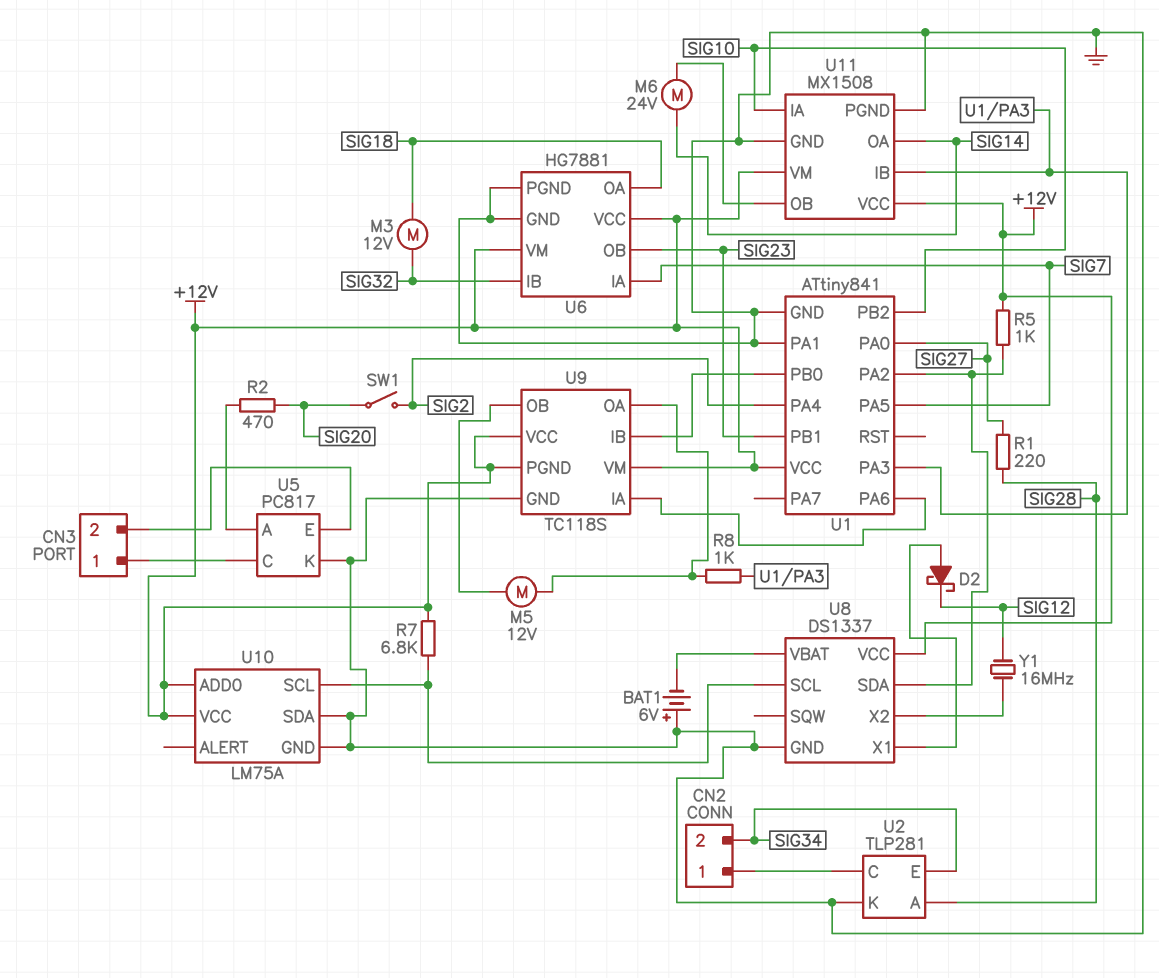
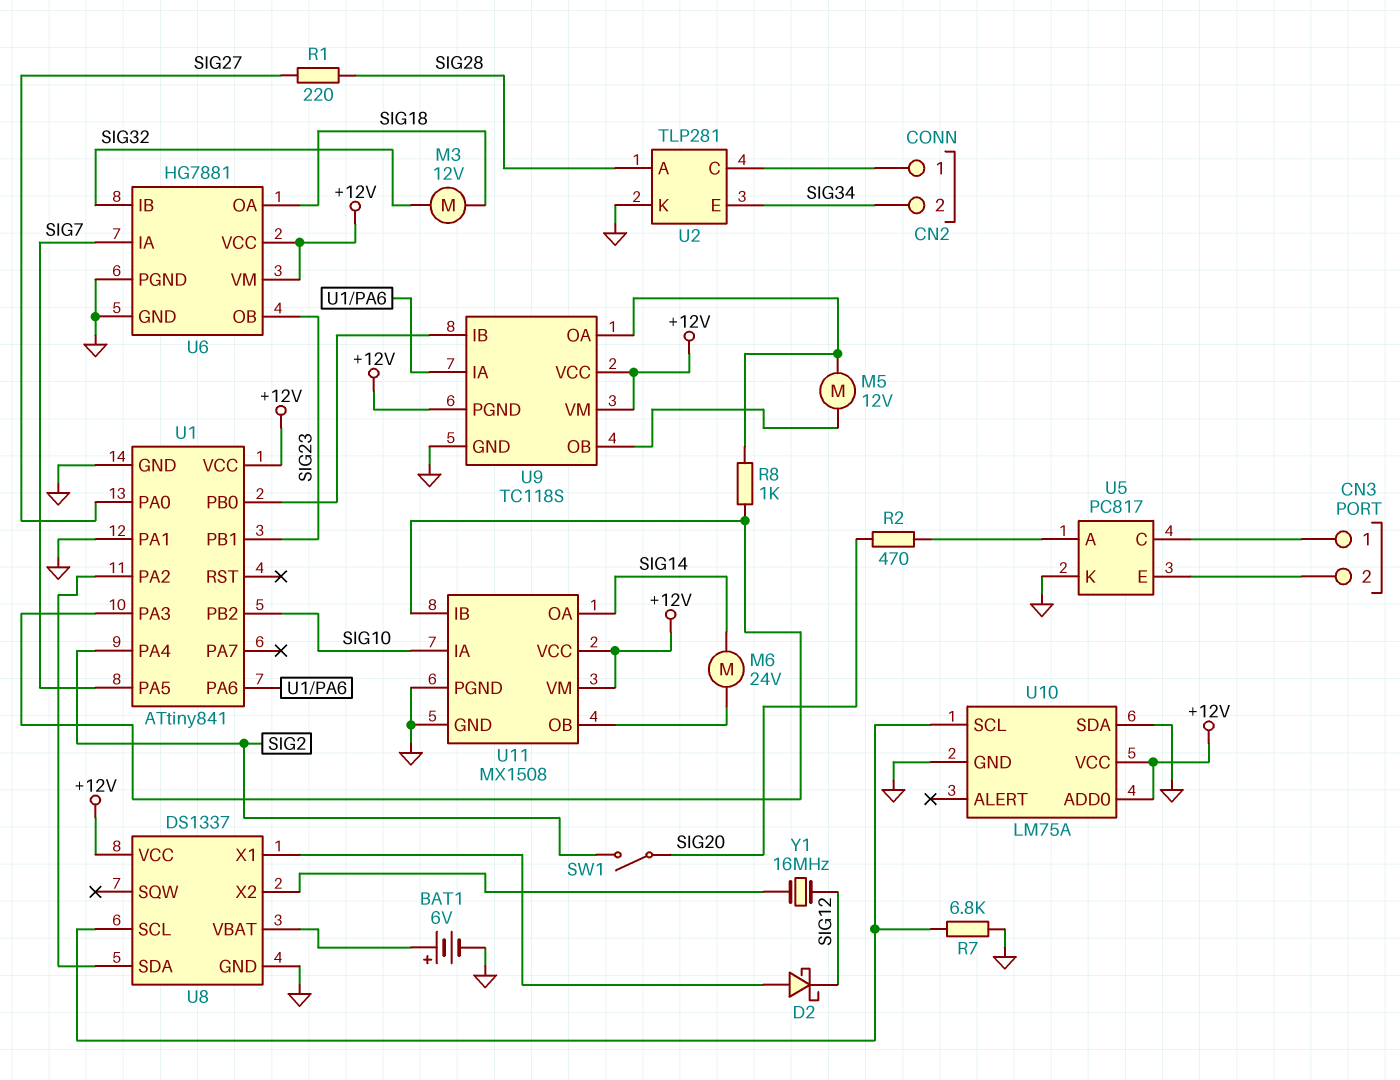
BAT1: 6V (plus GND, minus U8/VBAT) -> 6V (plus U8/VBAT, minus GND)
R5: 1k (+12V, U1/PA2) -> none
R7: 6.8k (+12V, U8/SCL) -> 6.8k (GND, U8/SCL)

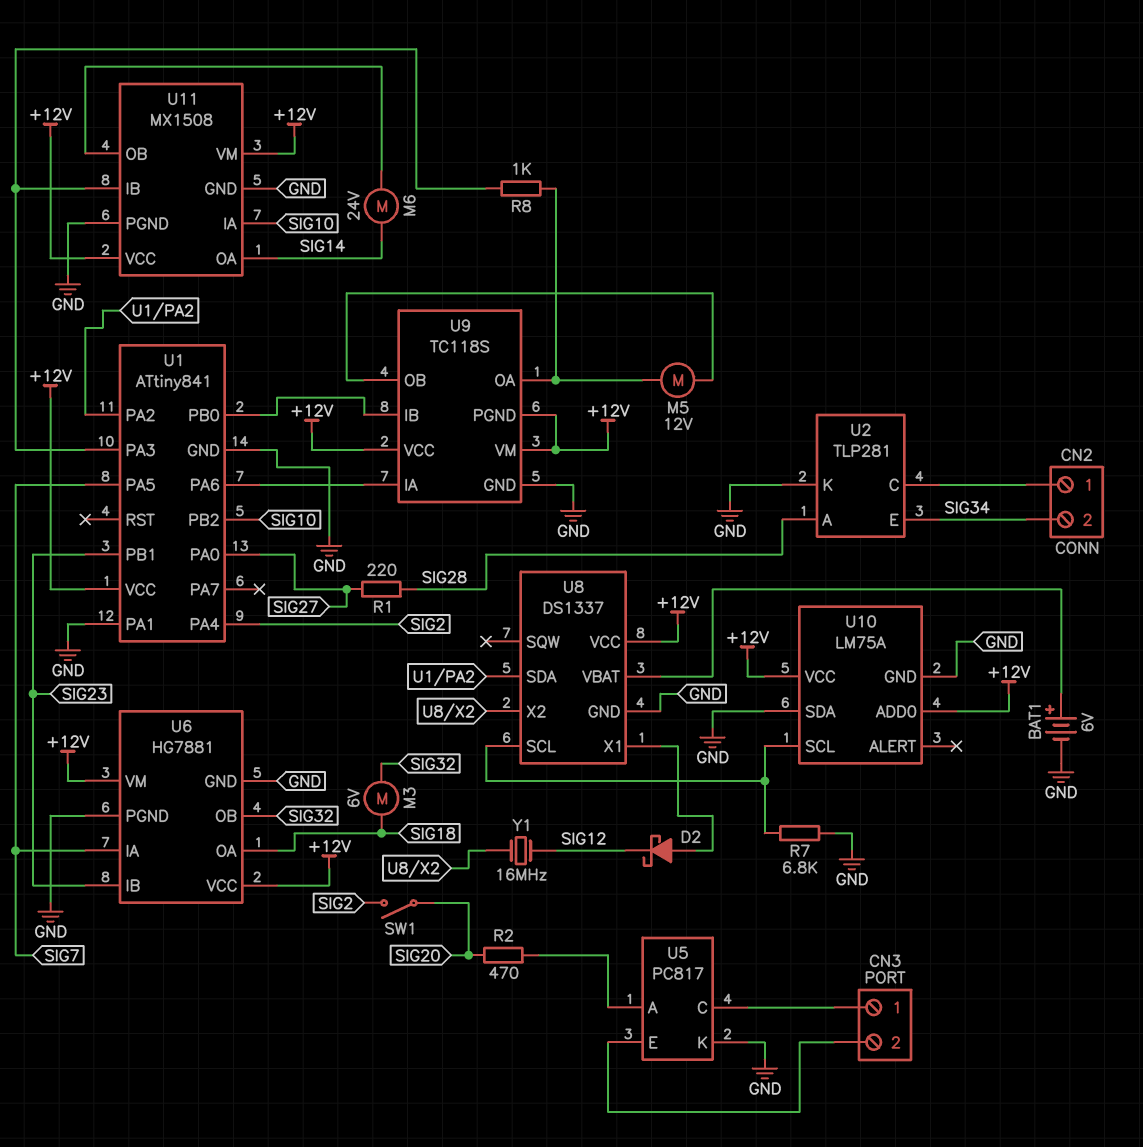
M3: motor 12V (SIG18, SIG32) -> motor 6V (SIG18, SIG32)
U6 pin IB: SIG32 -> SIG23
U6 pin OB: SIG23 -> SIG32

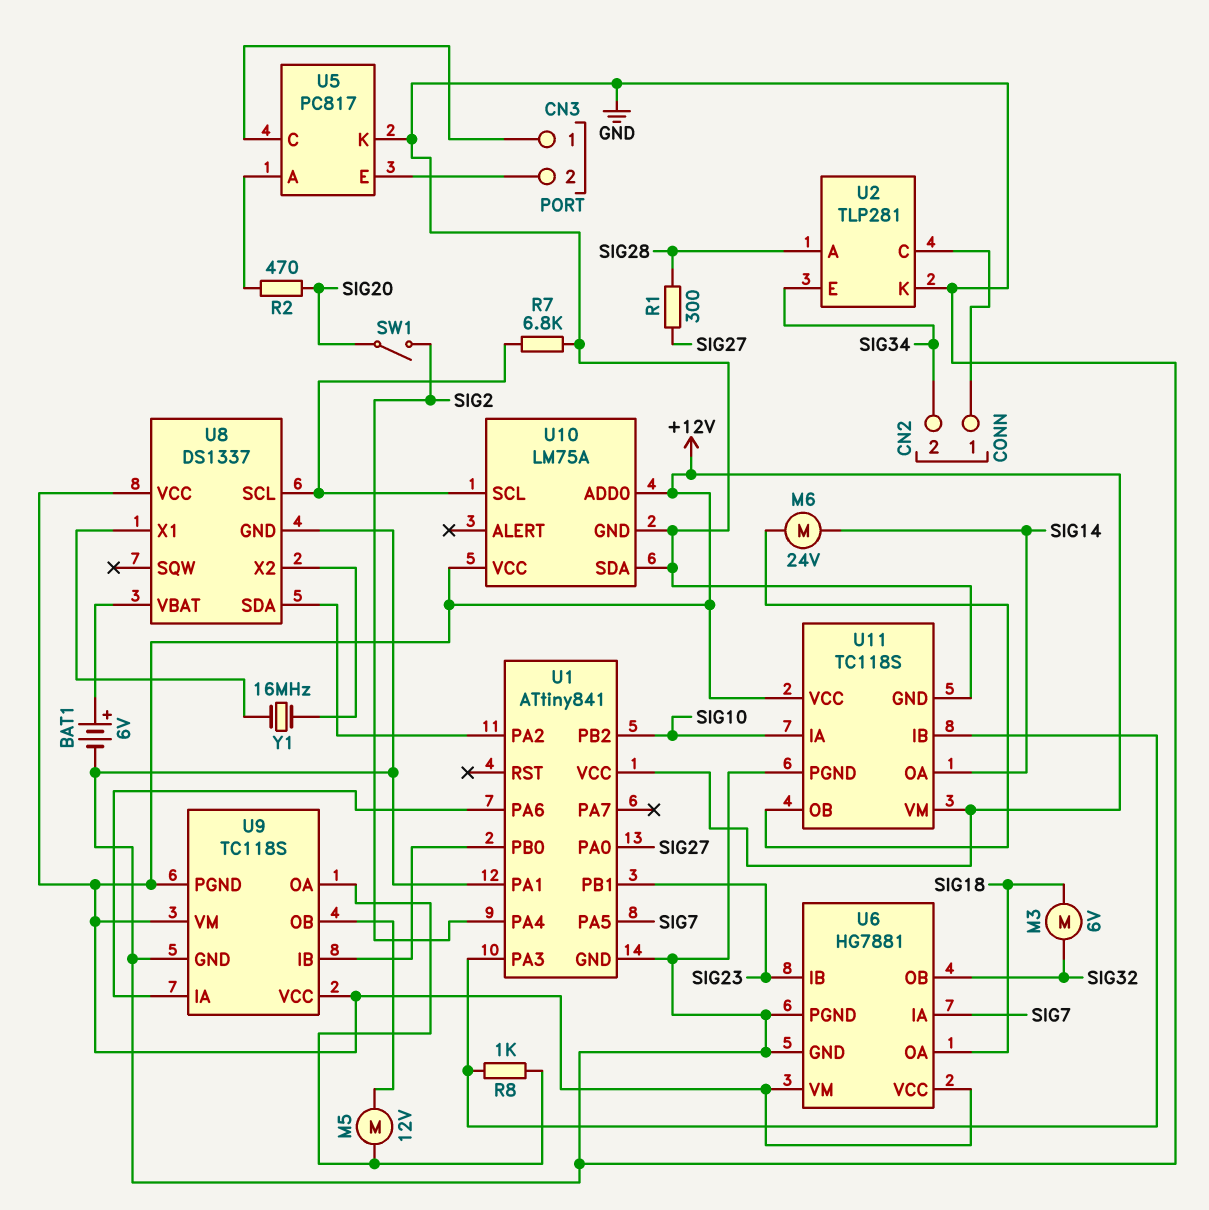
D2: schottky (A U8/X1, K SIG12) -> none
R1: 220 (SIG27, SIG28) -> 300 (SIG27, SIG28)
U11: MX1508 -> TC118S
Y1: 16MHz (SIG12, U8/X2) -> 16MHz (U8/X1, U8/X2)

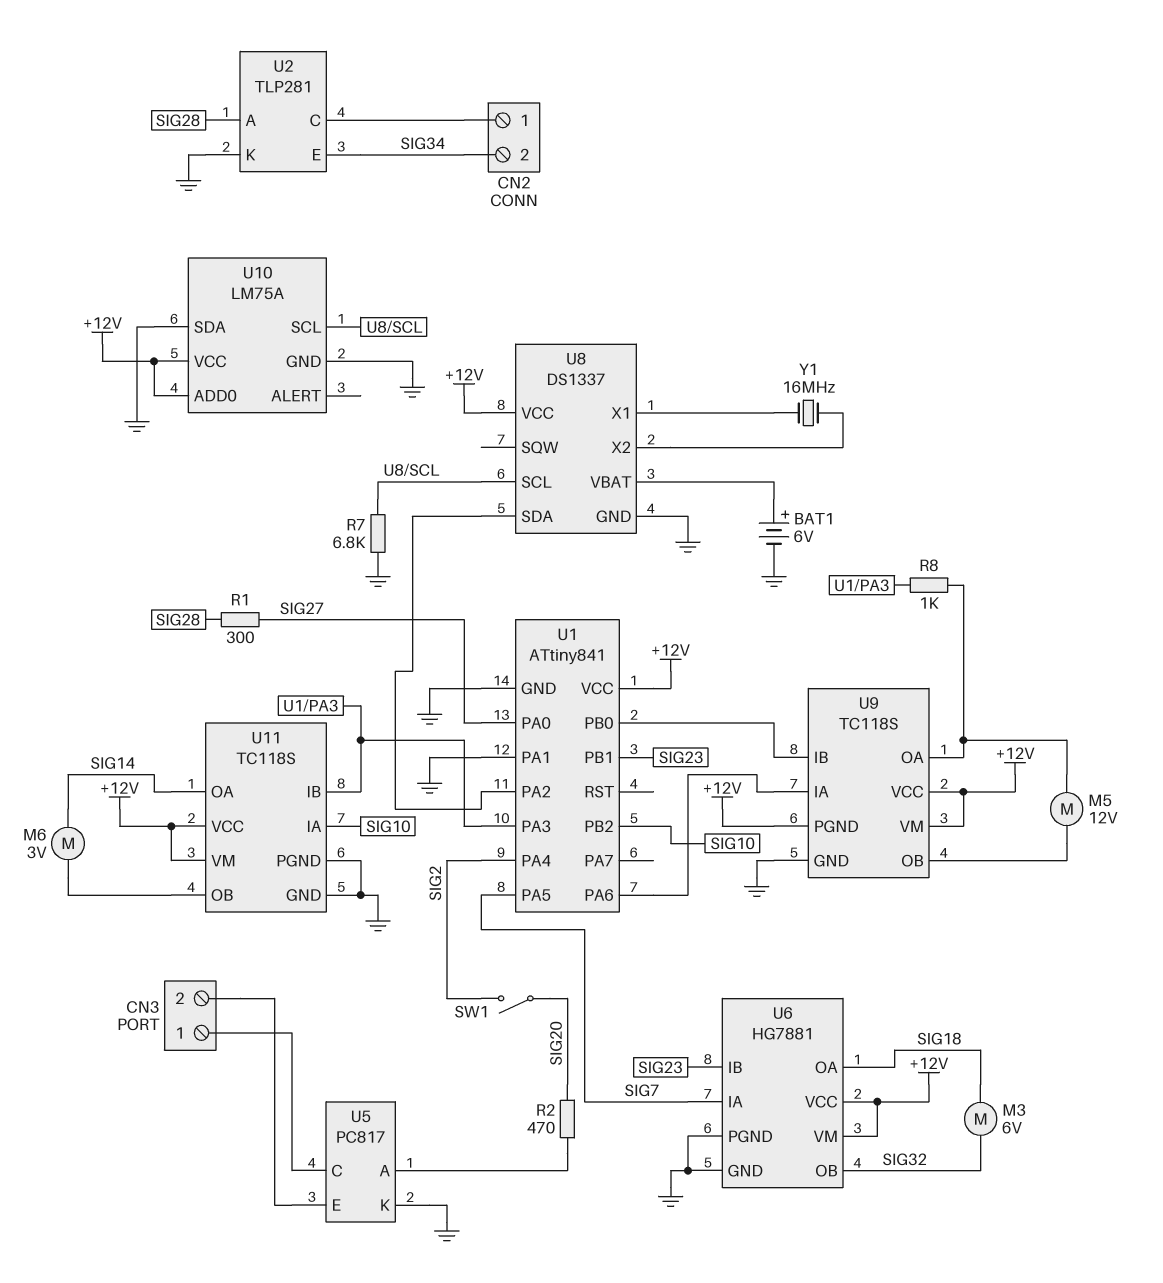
M6: motor 24V (SIG14, U11/OB) -> motor 3V (SIG14, U11/OB)

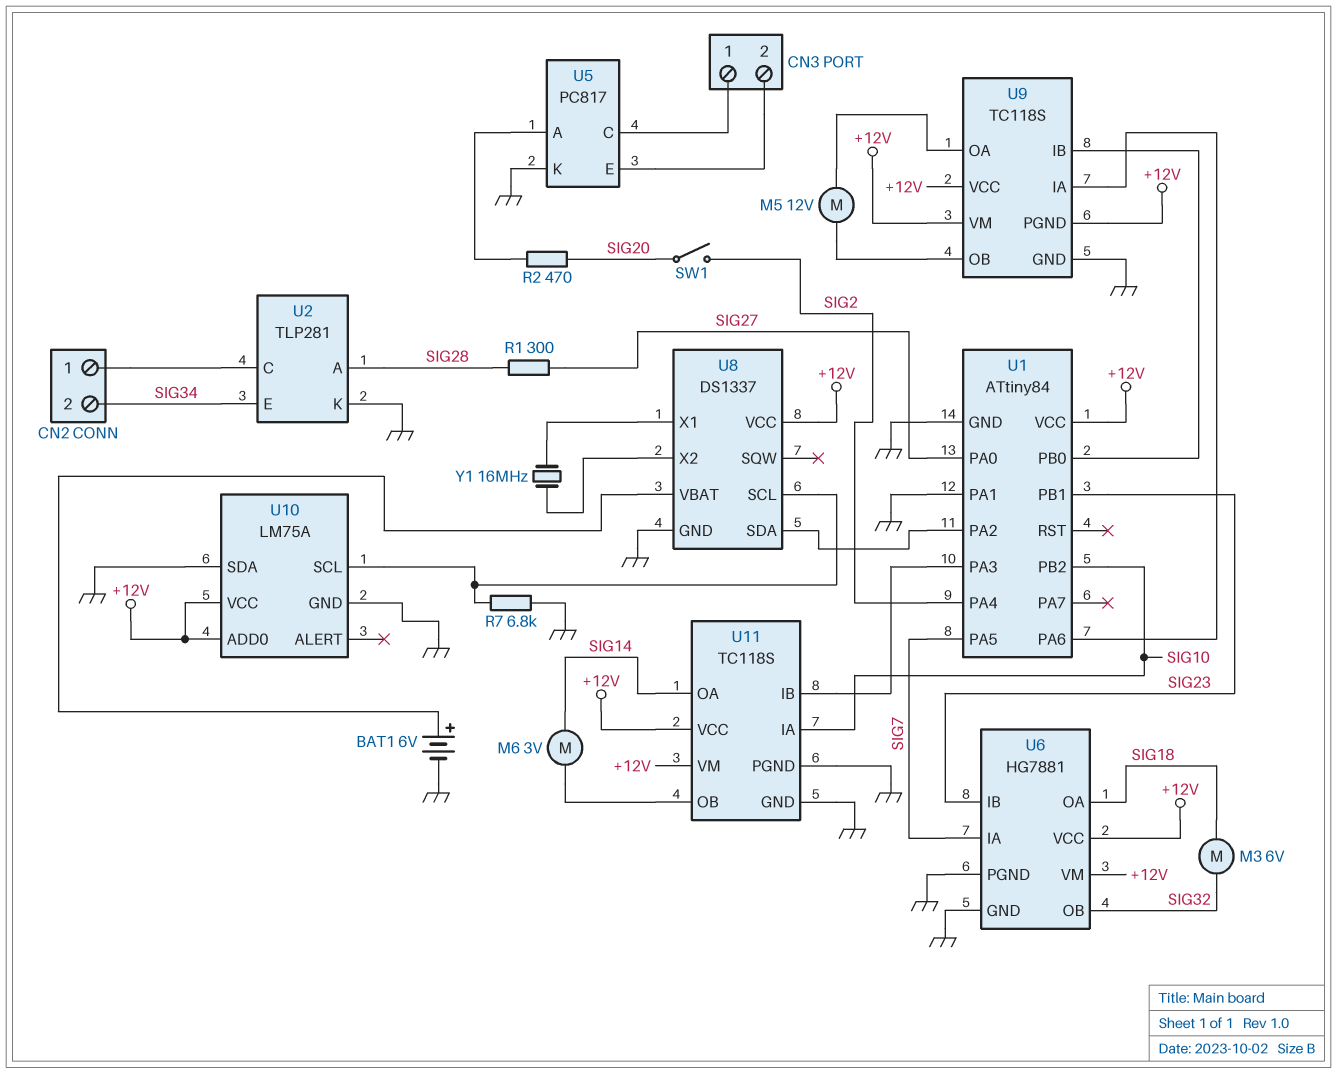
R8: 1k (U1/PA3, U9/OA) -> none
U1: ATtiny841 -> ATtiny84

